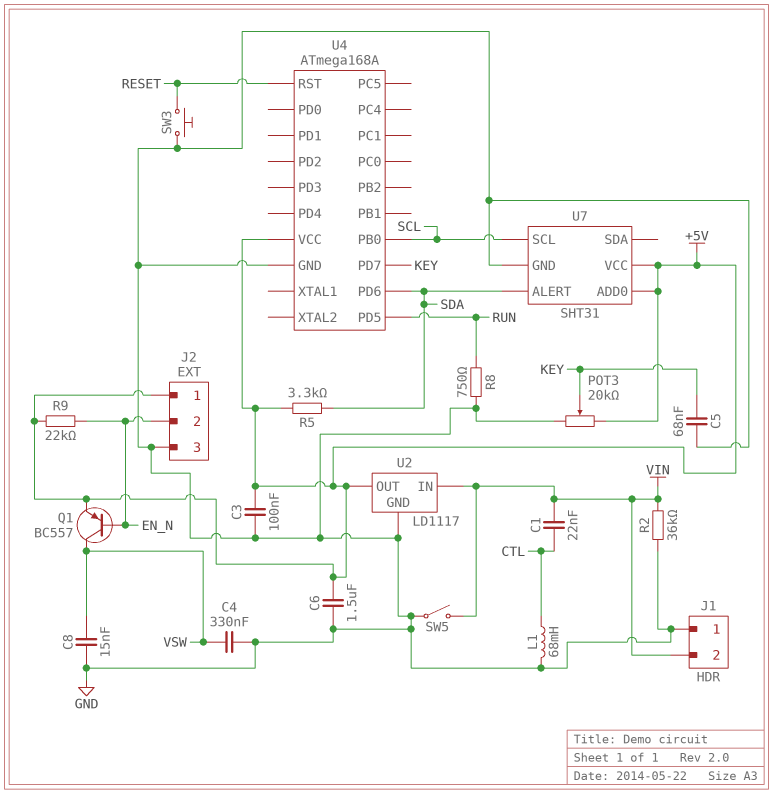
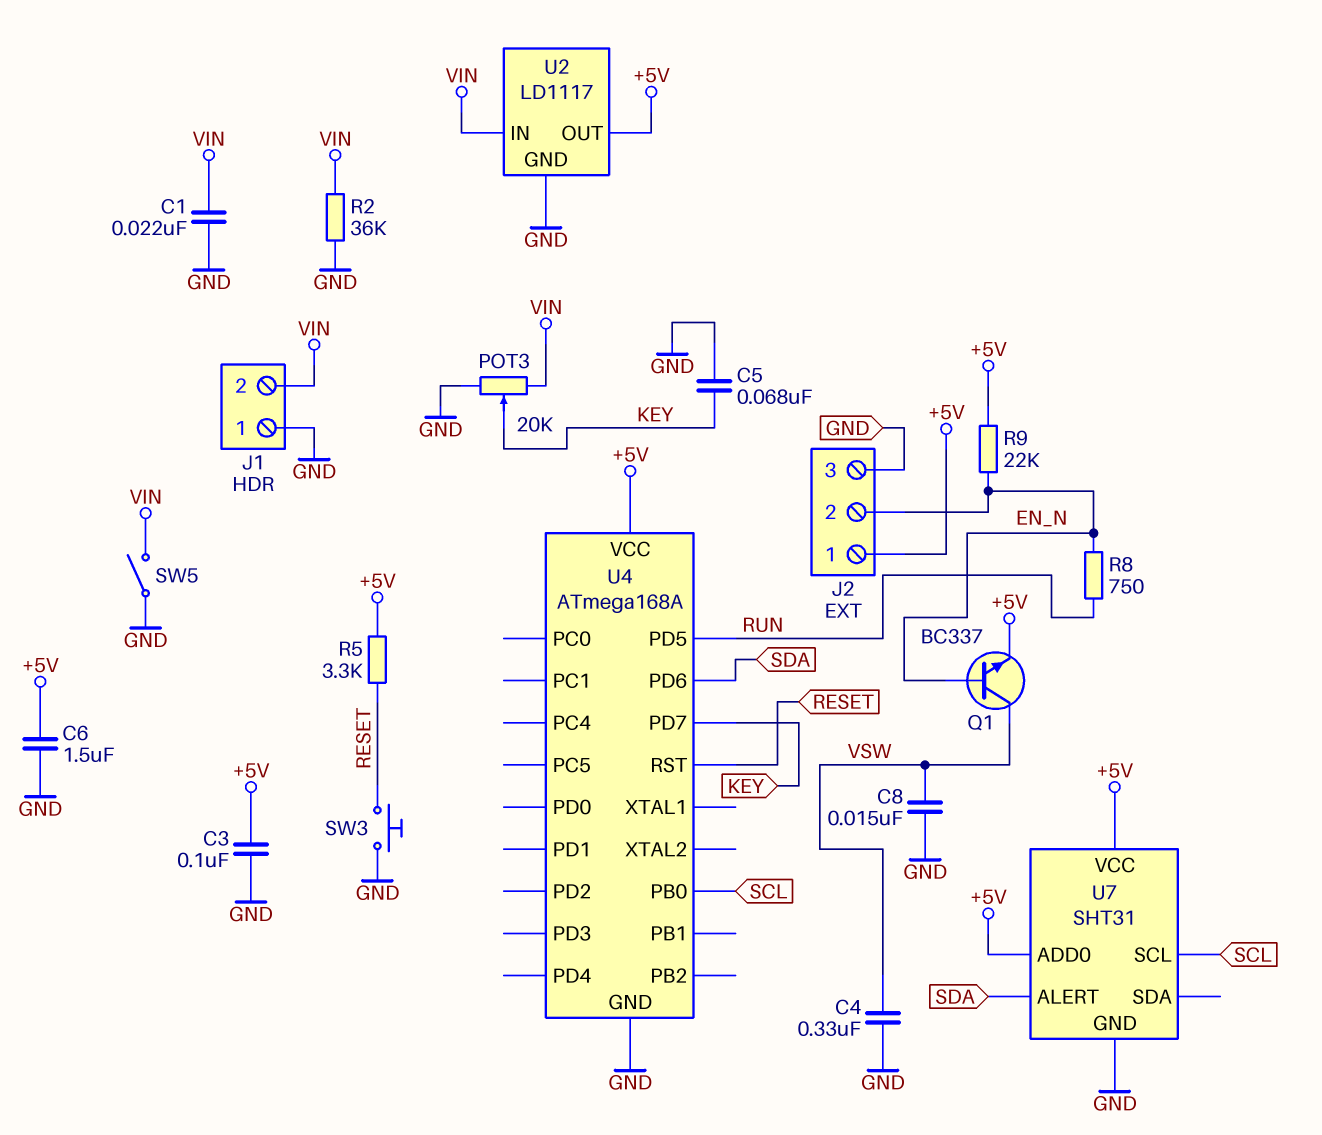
C1: 22nF (CTL, VIN) -> 22nF (GND, VIN)
L1: 68mH (CTL, GND) -> none
POT3: 20k (+5V, GND, wiper KEY) -> 20k (GND, VIN, wiper KEY)
Q1: PNP BC557 (B EN_N, C VSW, E +5V) -> NPN BC337 (B EN_N, C VSW, E +5V)
R5: 3.3k (+5V, SDA) -> 3.3k (+5V, RESET)
R8: 750 (GND, RUN) -> 750 (EN_N, RUN)

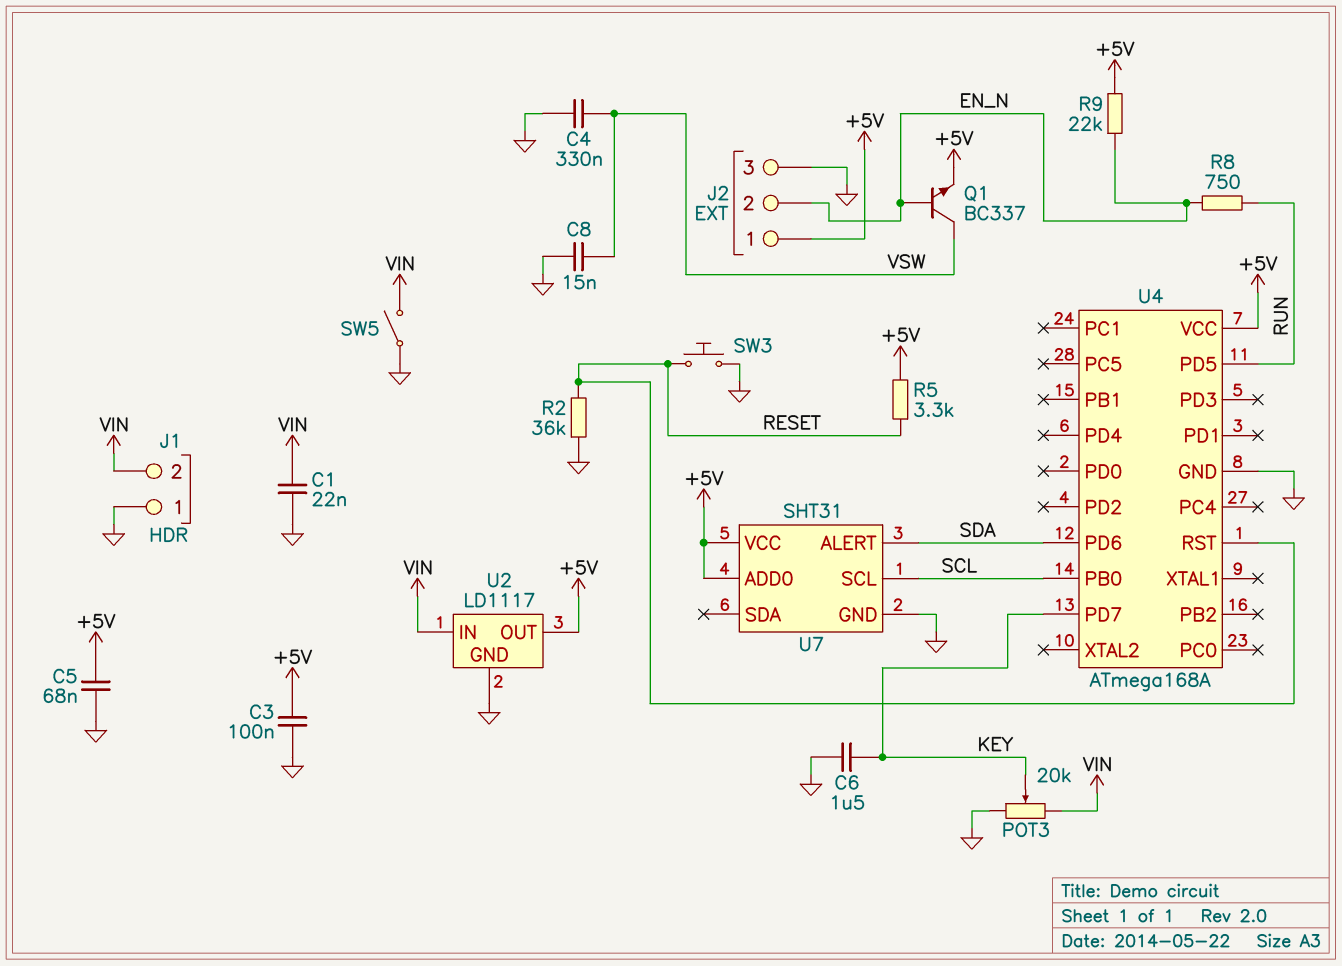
C5: 68nF (GND, KEY) -> 68nF (+5V, GND)
C6: 1.5uF (+5V, GND) -> 1.5uF (GND, KEY)
R2: 36k (GND, VIN) -> 36k (GND, RESET)

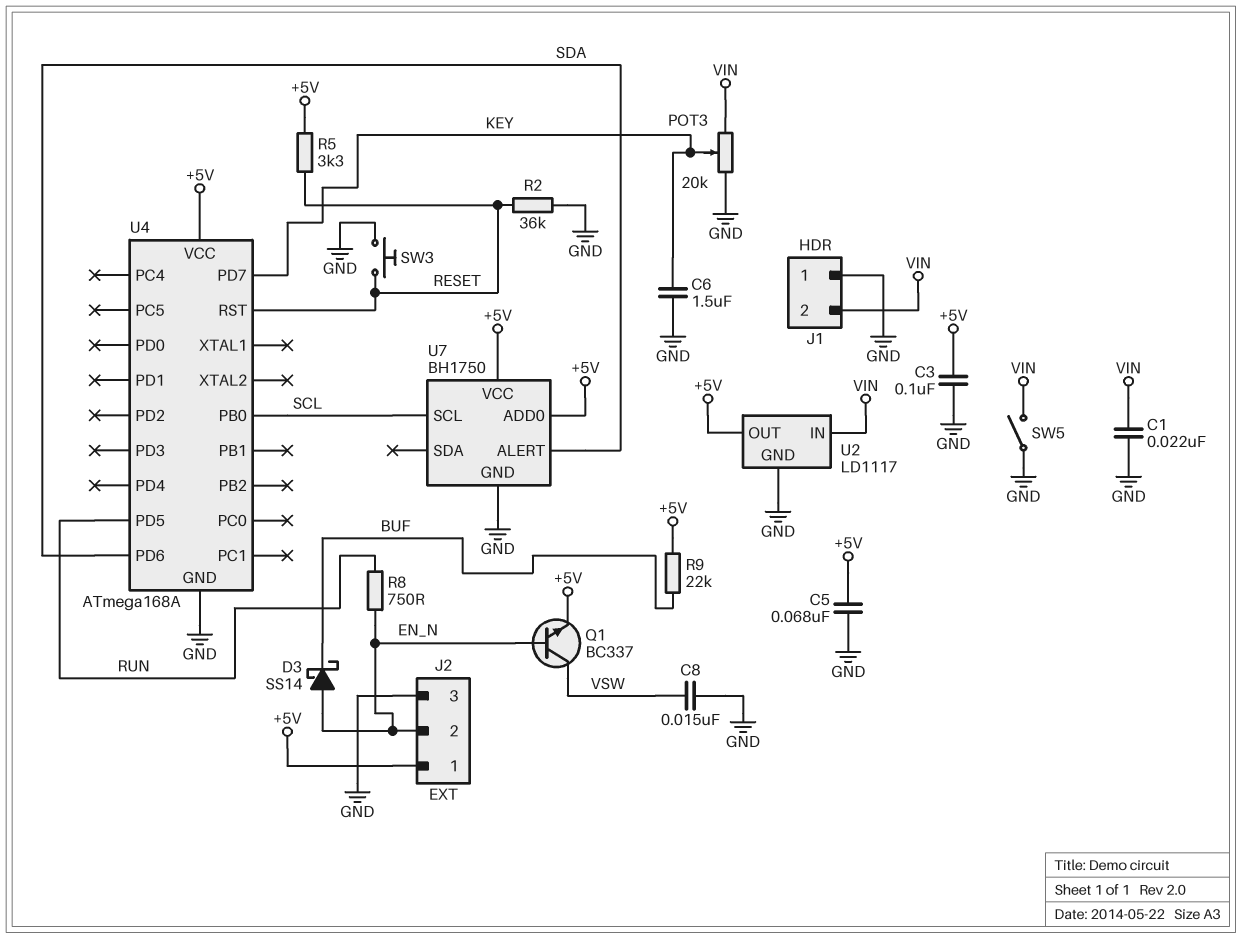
C4: 330nF (GND, VSW) -> none
D3: none -> schottky SS14 (A EN_N, K BUF)
R9: 22k (+5V, EN_N) -> 22k (+5V, BUF)
U7: SHT31 -> BH1750

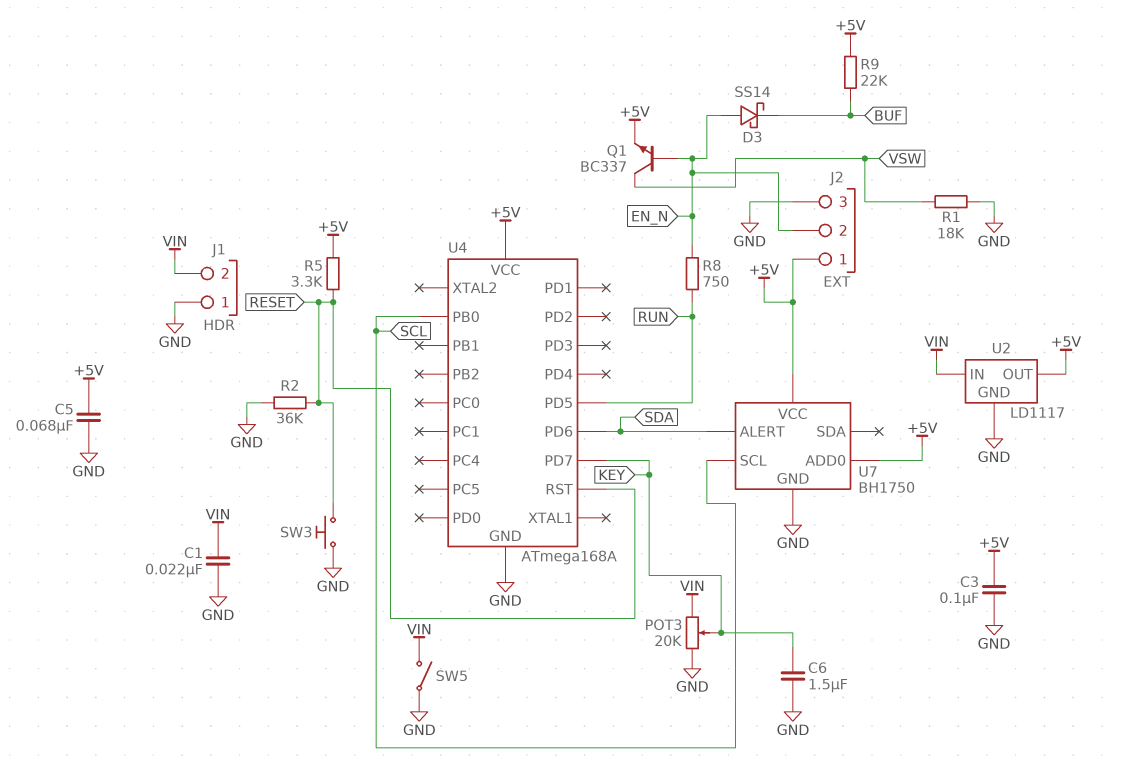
C8: 15nF (GND, VSW) -> none
R1: none -> 18k (GND, VSW)

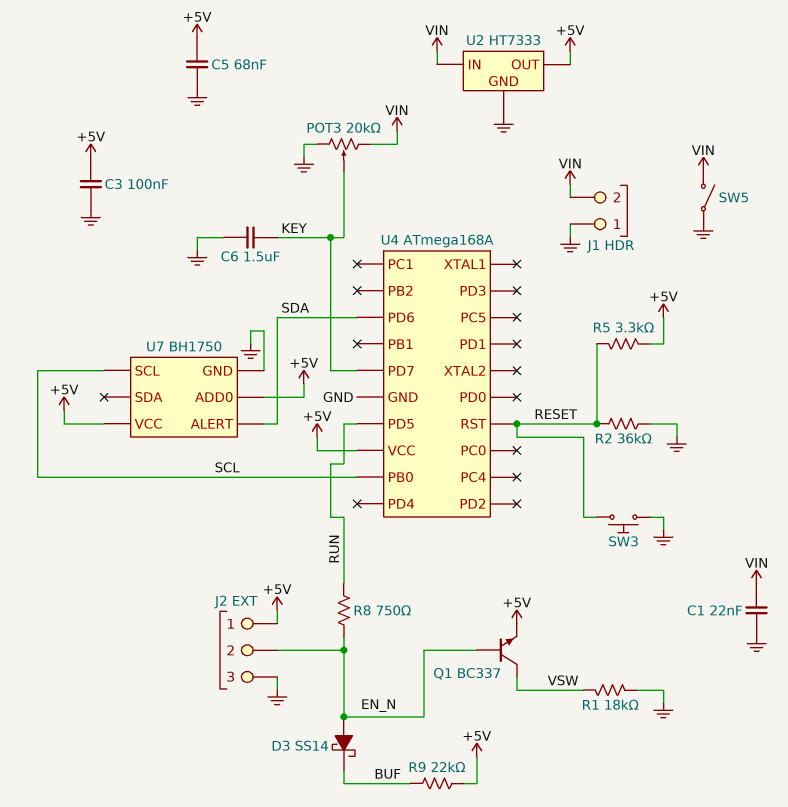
U2: LD1117 -> HT7333

